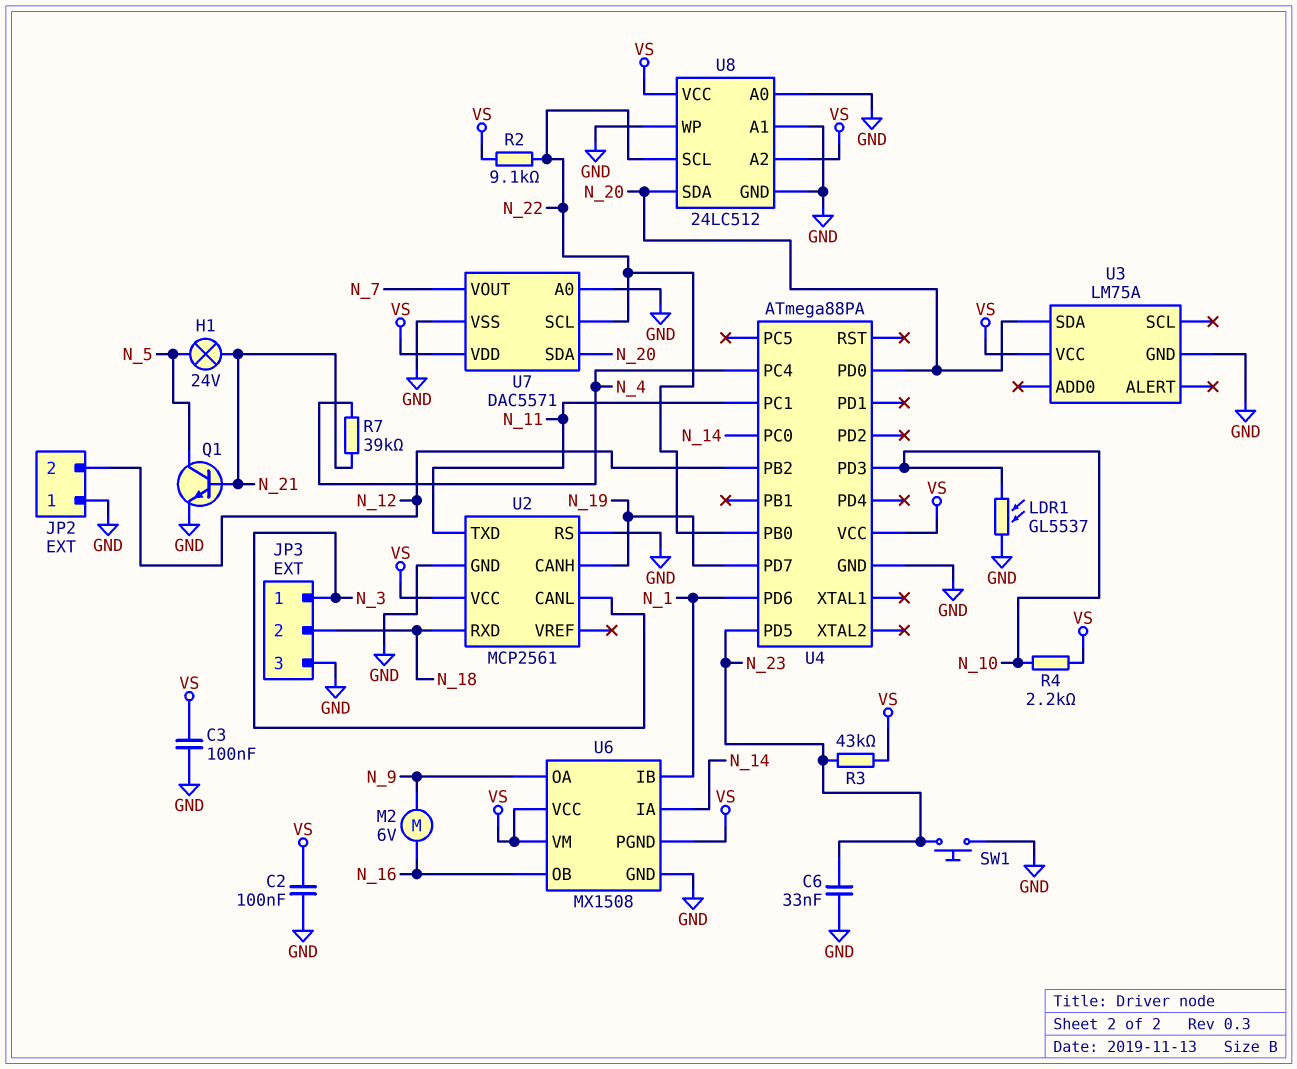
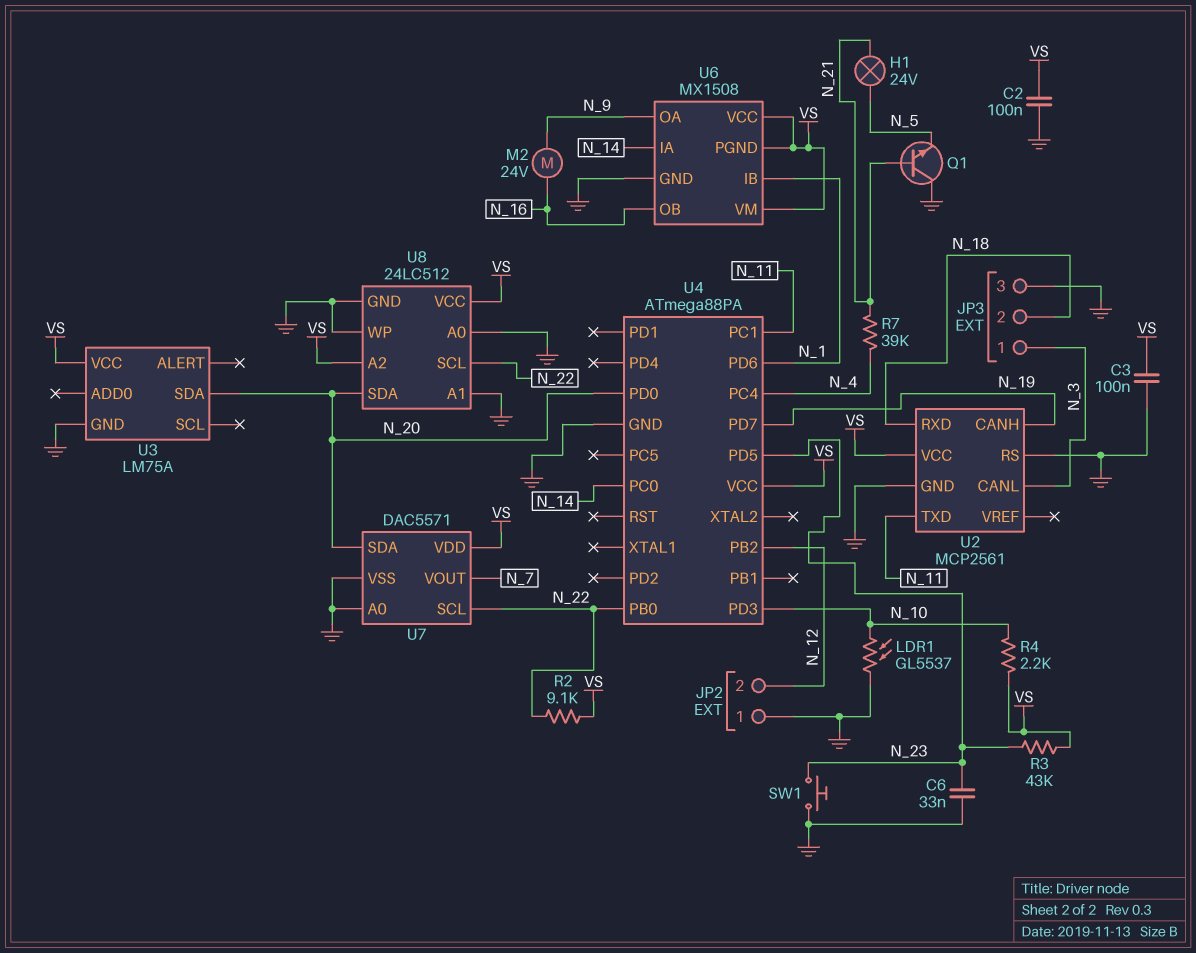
M2: motor 6V (N_9, N_16) -> motor 24V (N_9, N_16)
Q1: NPN (B N_21, C N_5, E GND) -> NPN (B N_21, C GND, E N_5)

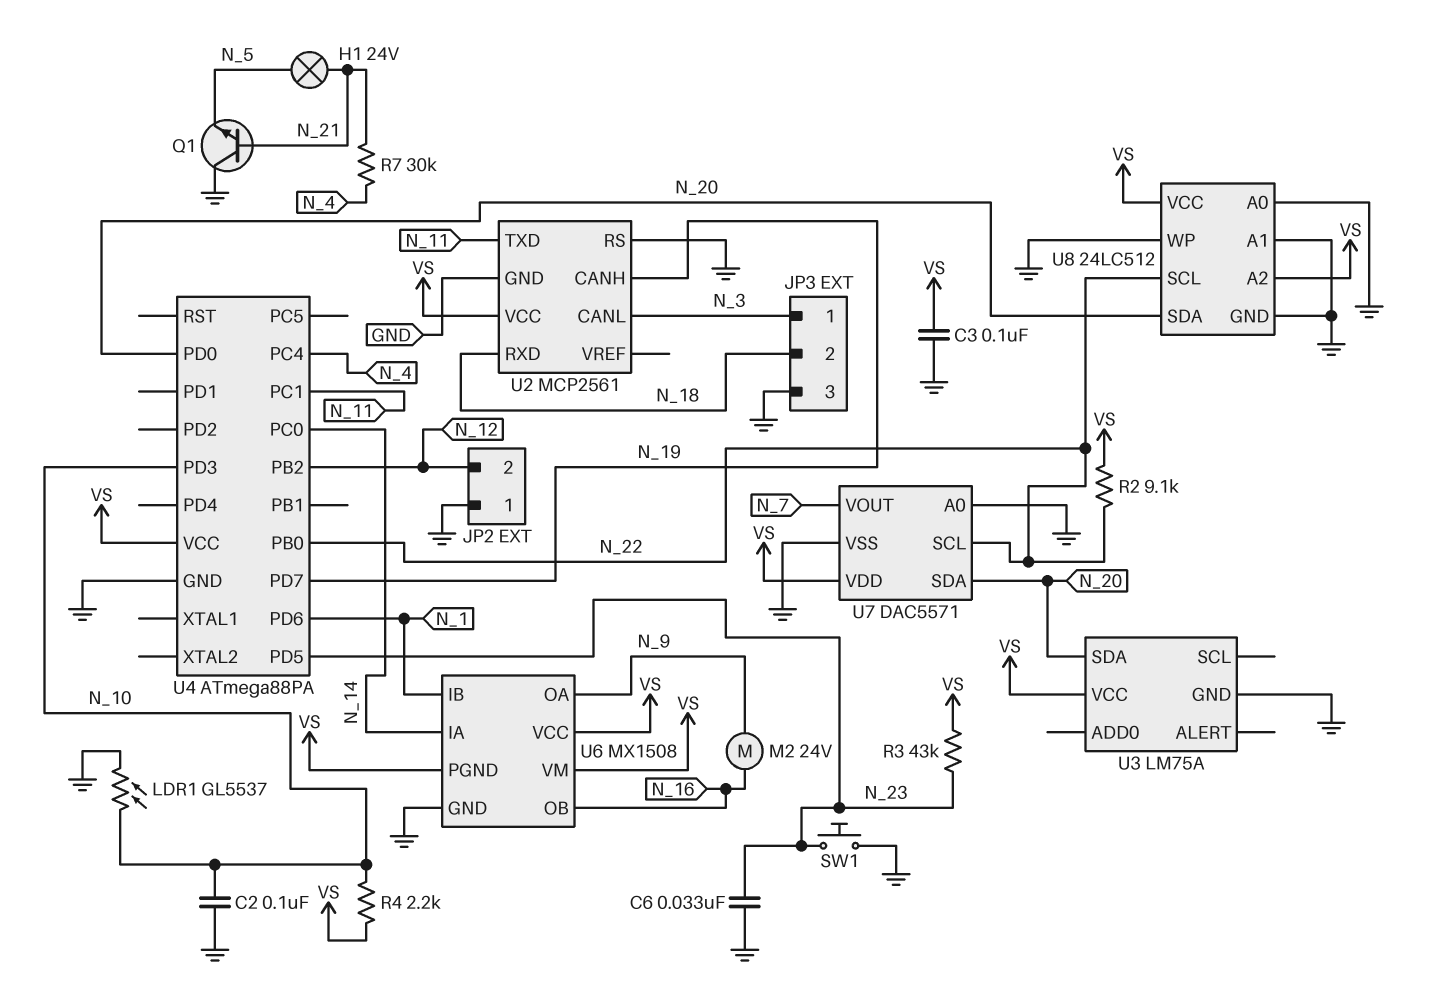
C2: 100nF (GND, VS) -> 100nF (GND, N_10)
R7: 39k (N_4, N_21) -> 30k (N_4, N_21)

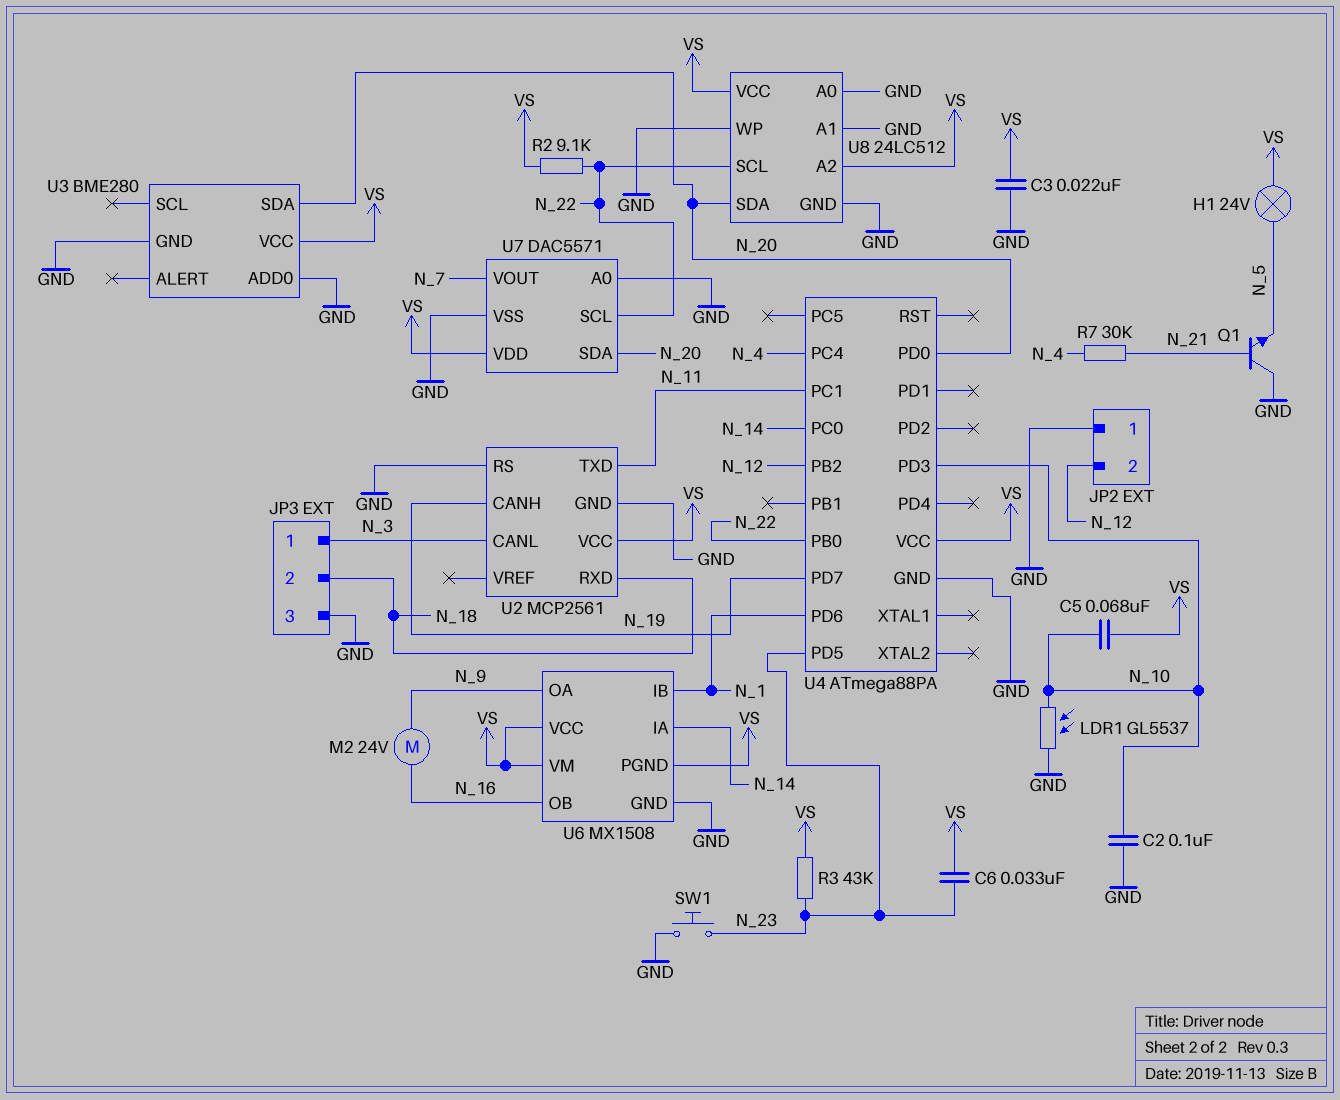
C3: 100nF (GND, VS) -> 22nF (GND, VS)
C5: none -> 68nF (N_10, VS)
C6: 33nF (GND, N_23) -> 33nF (N_23, VS)
H1: lamp 24V (N_5, N_21) -> lamp 24V (N_5, VS)
R4: 2.2k (N_10, VS) -> none
U3: LM75A -> BME280
U3 pin ADD0: none -> GND

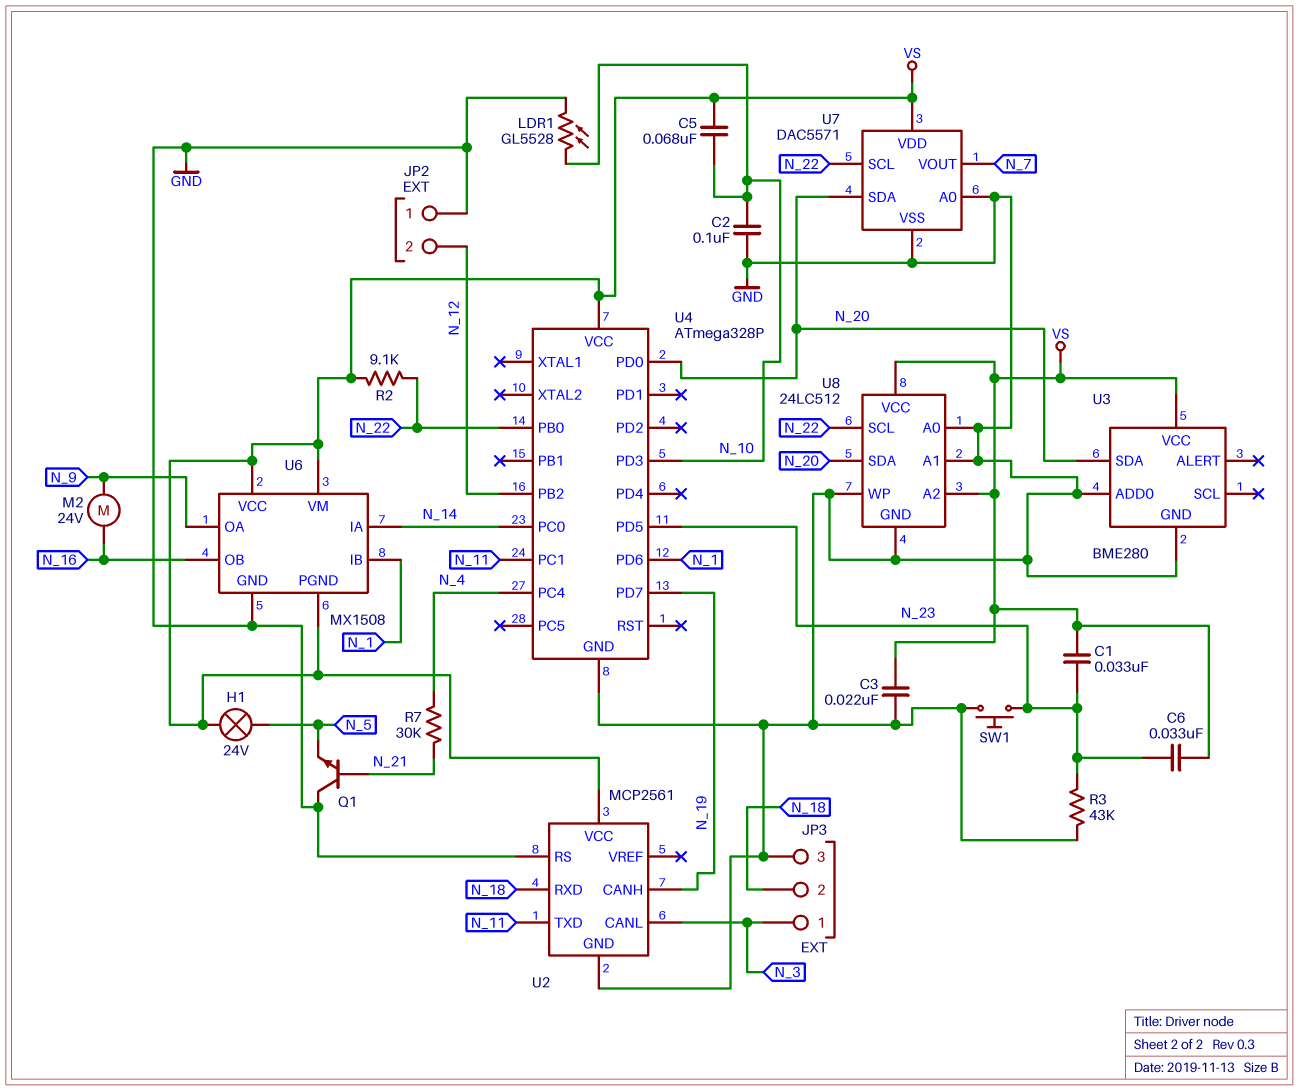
C1: none -> 33nF (N_23, VS)
LDR1: GL5537 (GND, N_10) -> GL5528 (GND, N_10)
R3: 43k (N_23, VS) -> 43k (GND, N_23)
U4: ATmega88PA -> ATmega328P

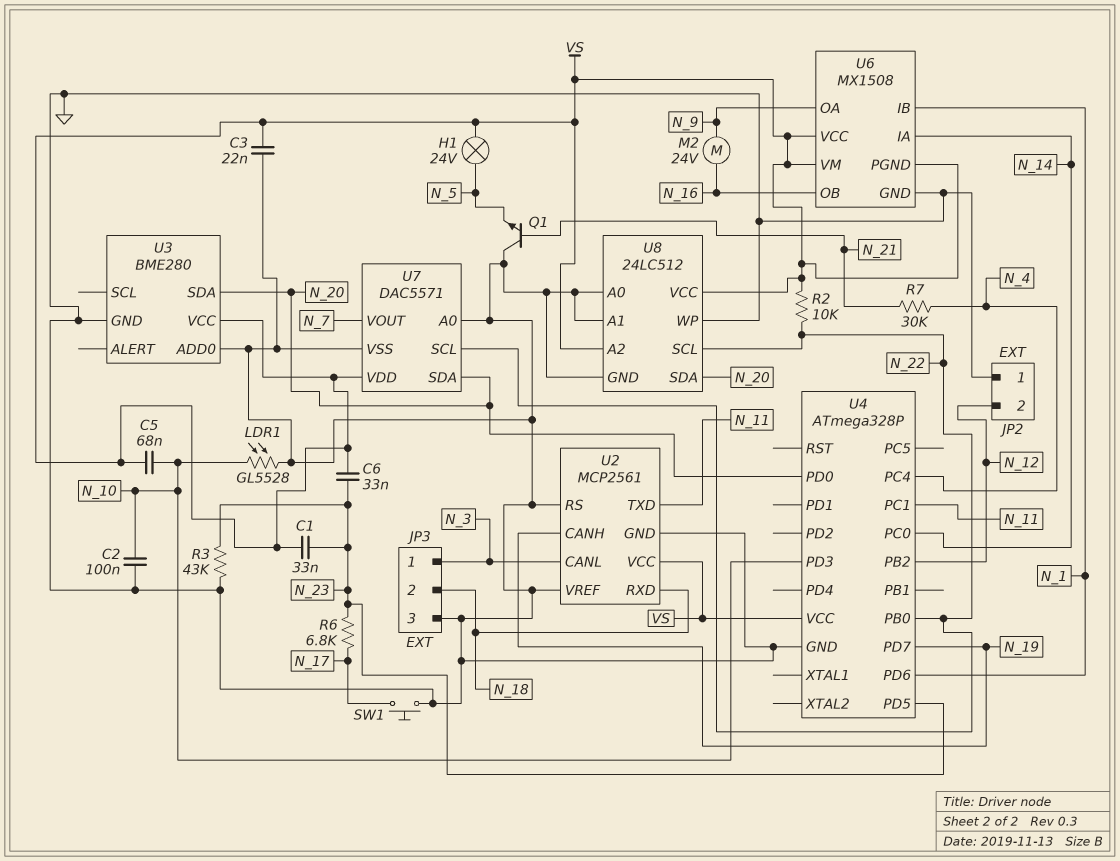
R2: 9.1k (N_22, VS) -> 10k (N_22, VS)
R6: none -> 6.8k (N_17, N_23)
SW1: button (GND, N_23) -> button (GND, N_17)
U2 pin VREF: none -> GND

